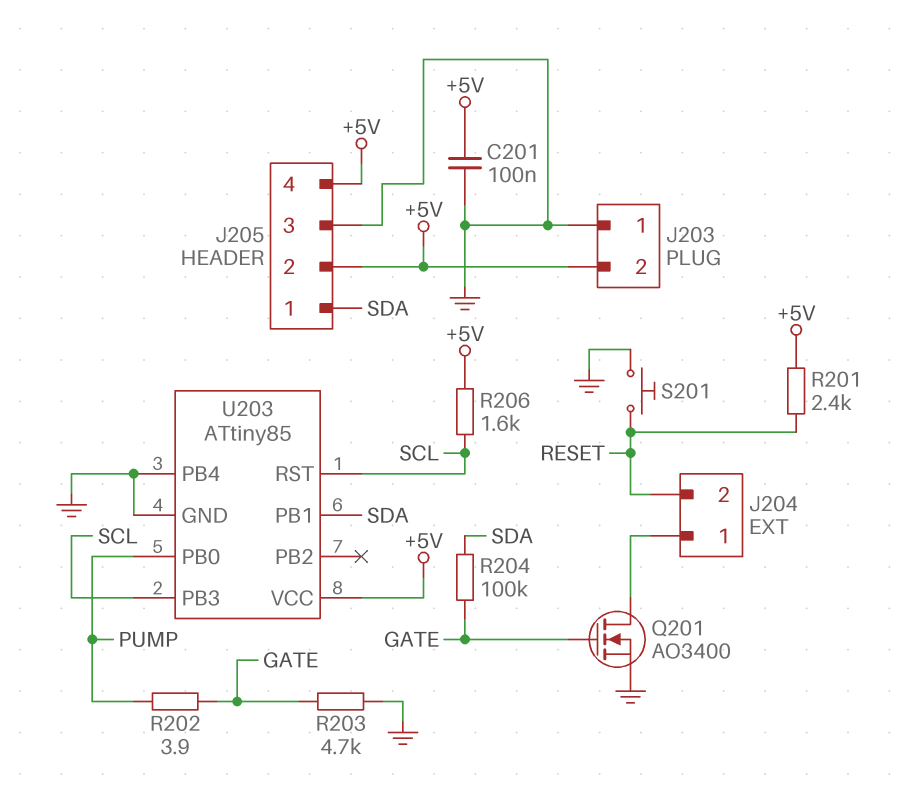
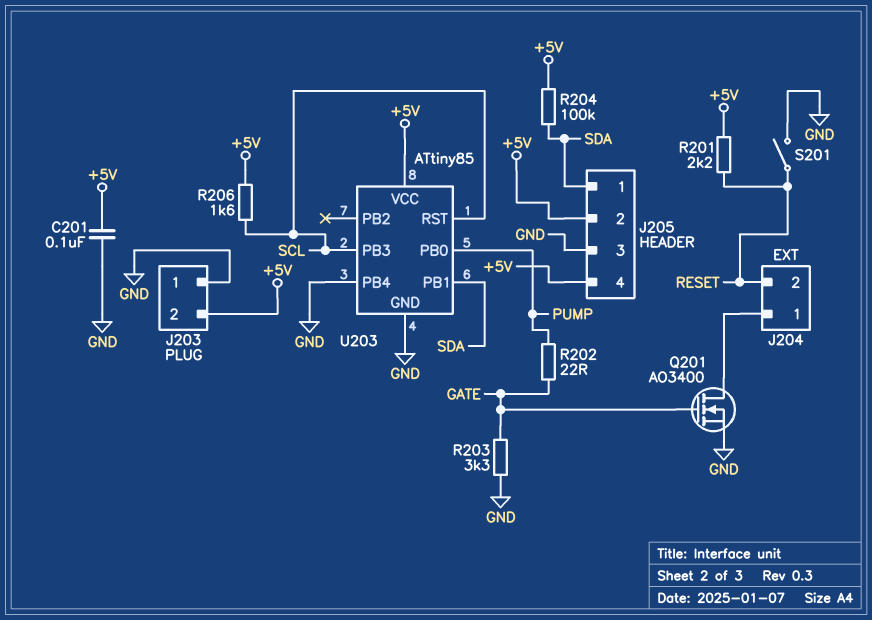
R201: 2.4k (+5V, RESET) -> 2.2k (+5V, RESET)
R202: 3.9 (GATE, PUMP) -> 22 (GATE, PUMP)
R203: 4.7k (GATE, GND) -> 3.3k (GATE, GND)
R204: 100k (GATE, SDA) -> 100k (+5V, SDA)
S201: button (GND, RESET) -> switch (GND, RESET)

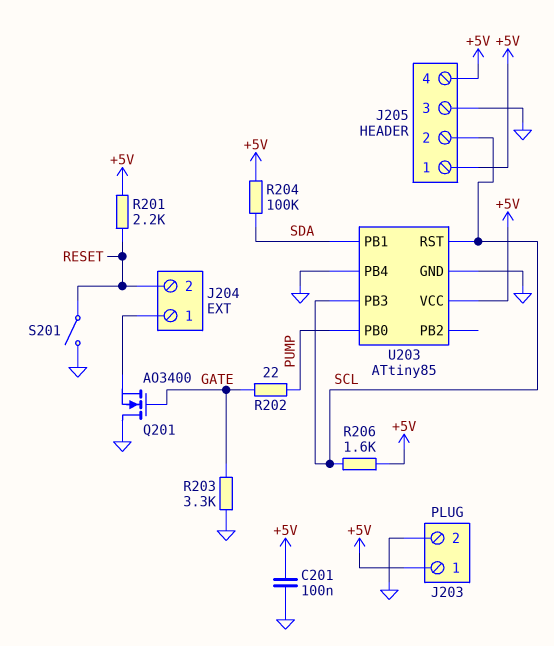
J203 pin 1: GND -> +5V
J203 pin 2: +5V -> GND
J205 pin 1: SDA -> +5V
J205 pin 2: +5V -> SCL
Q201: NMOS AO3400 (G GATE, D J204/1, S GND) -> NMOS AO3400 (G GATE, D GND, S J204/1)

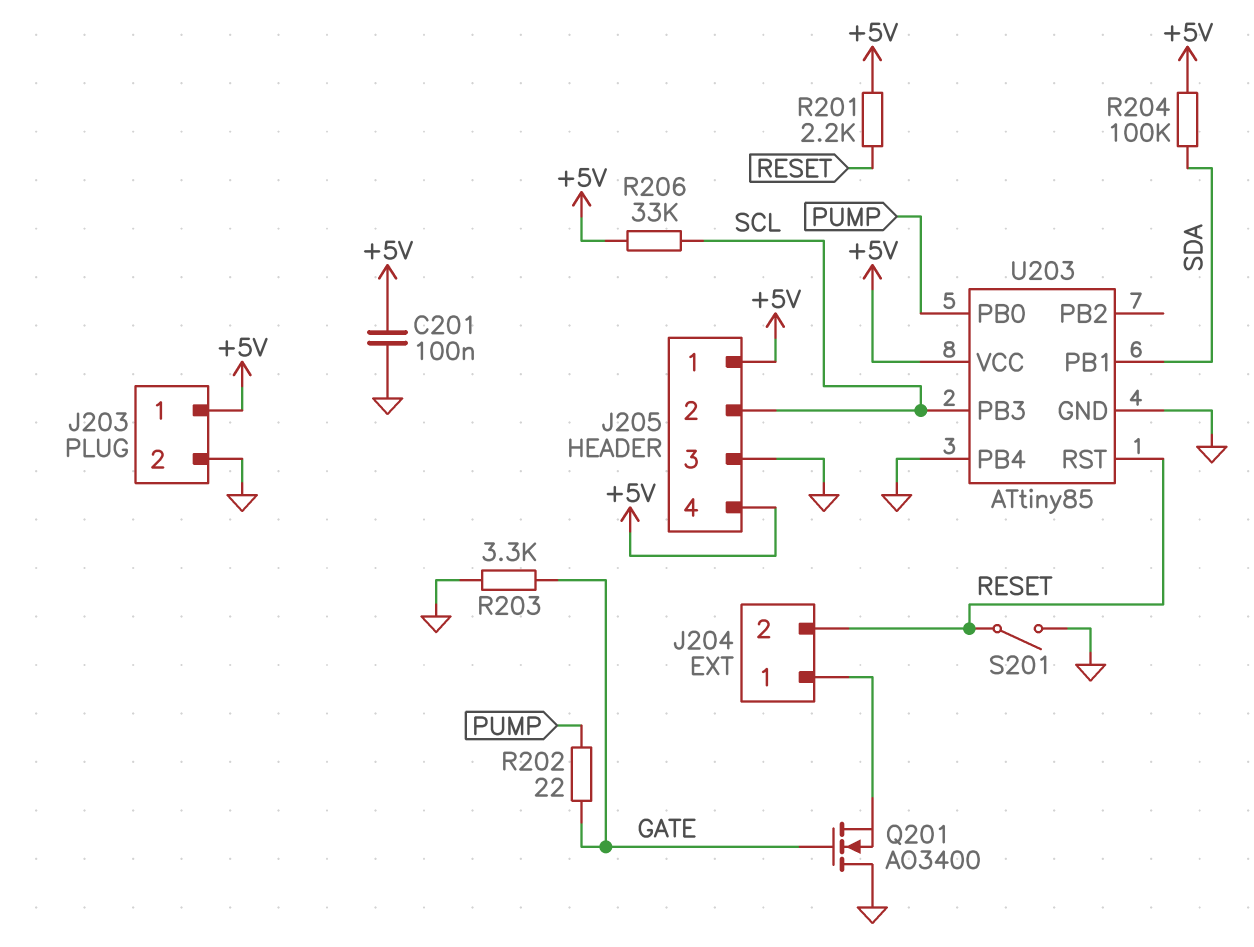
R206: 1.6k (+5V, SCL) -> 33k (+5V, SCL)
U203 pin RST: SCL -> RESET

